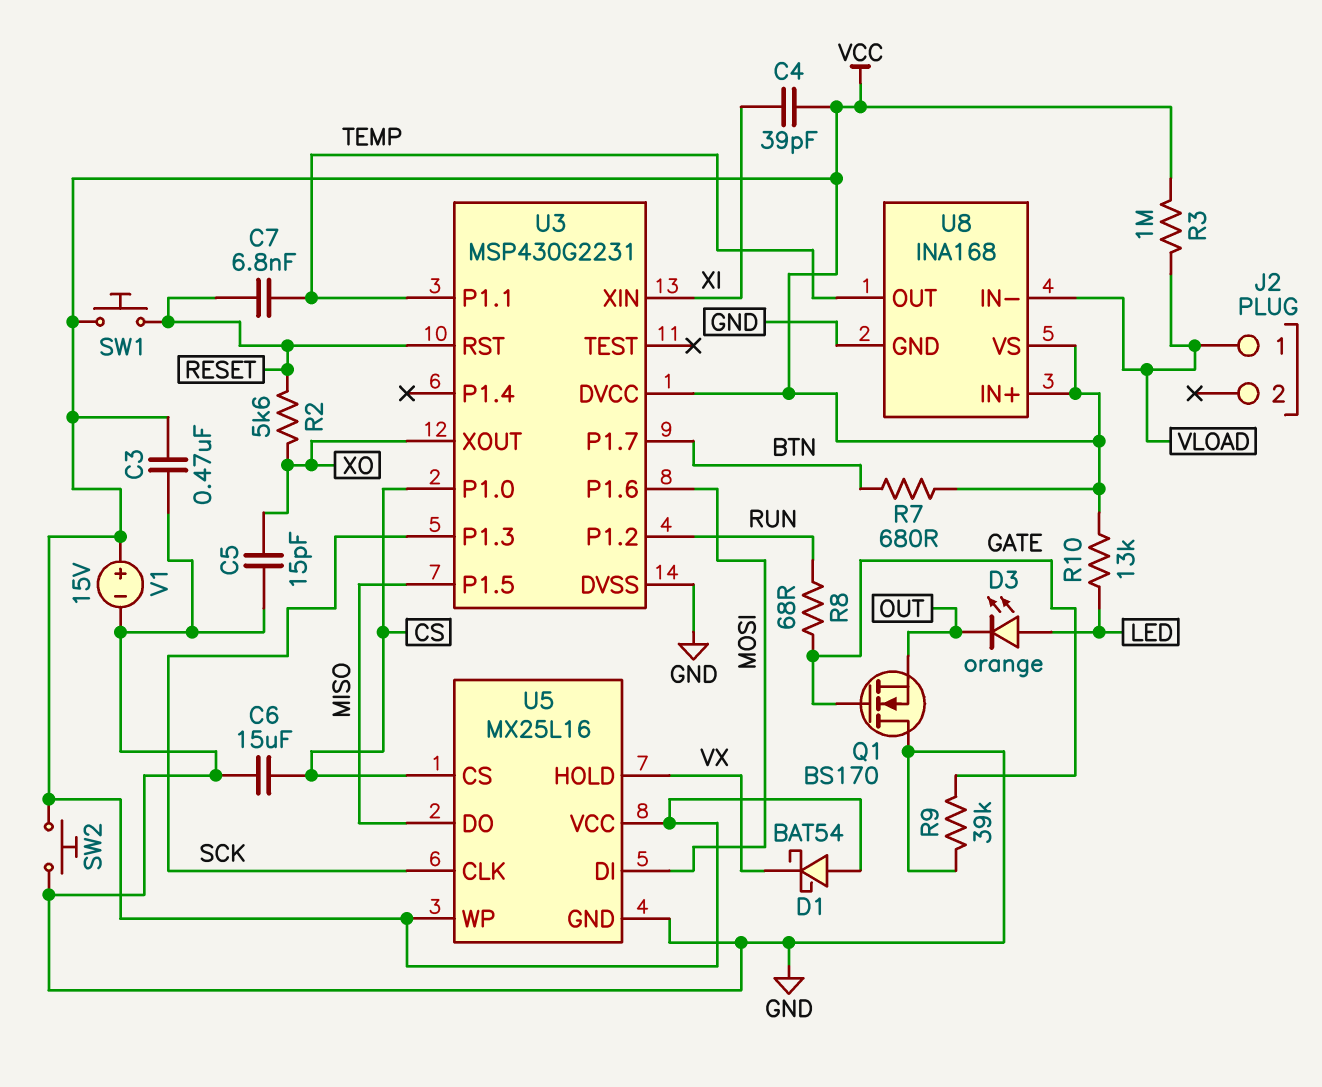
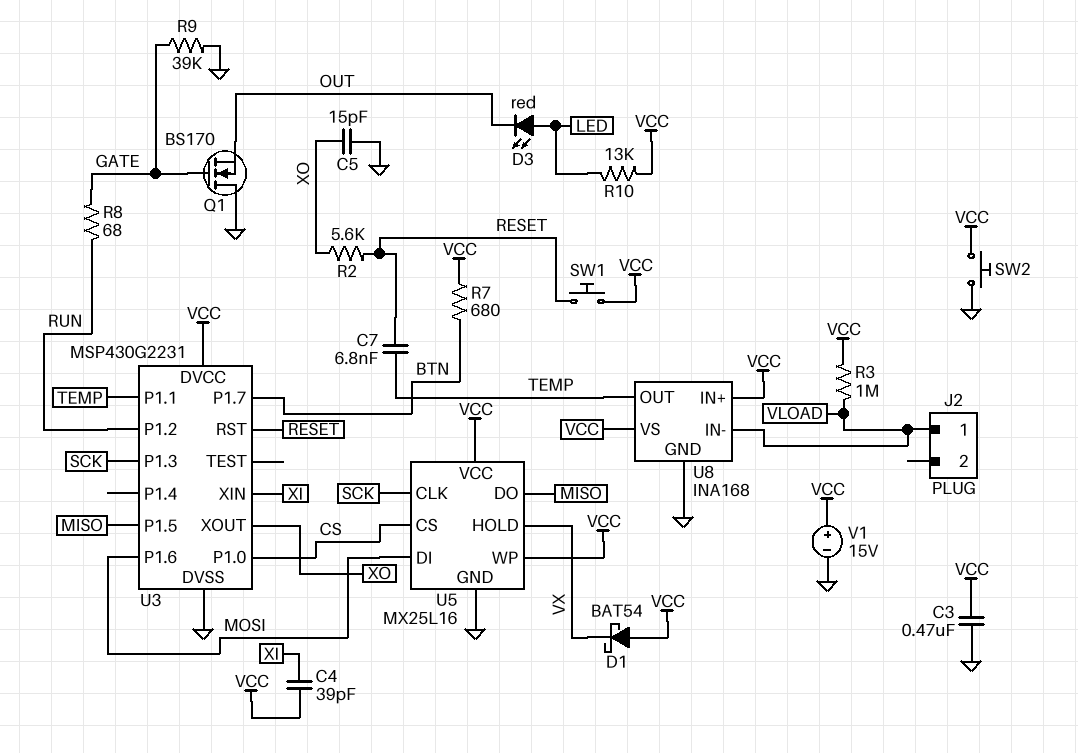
C6: 15uF (CS, GND) -> none
D3: LED orange (A LED, K OUT) -> LED red (A LED, K OUT)

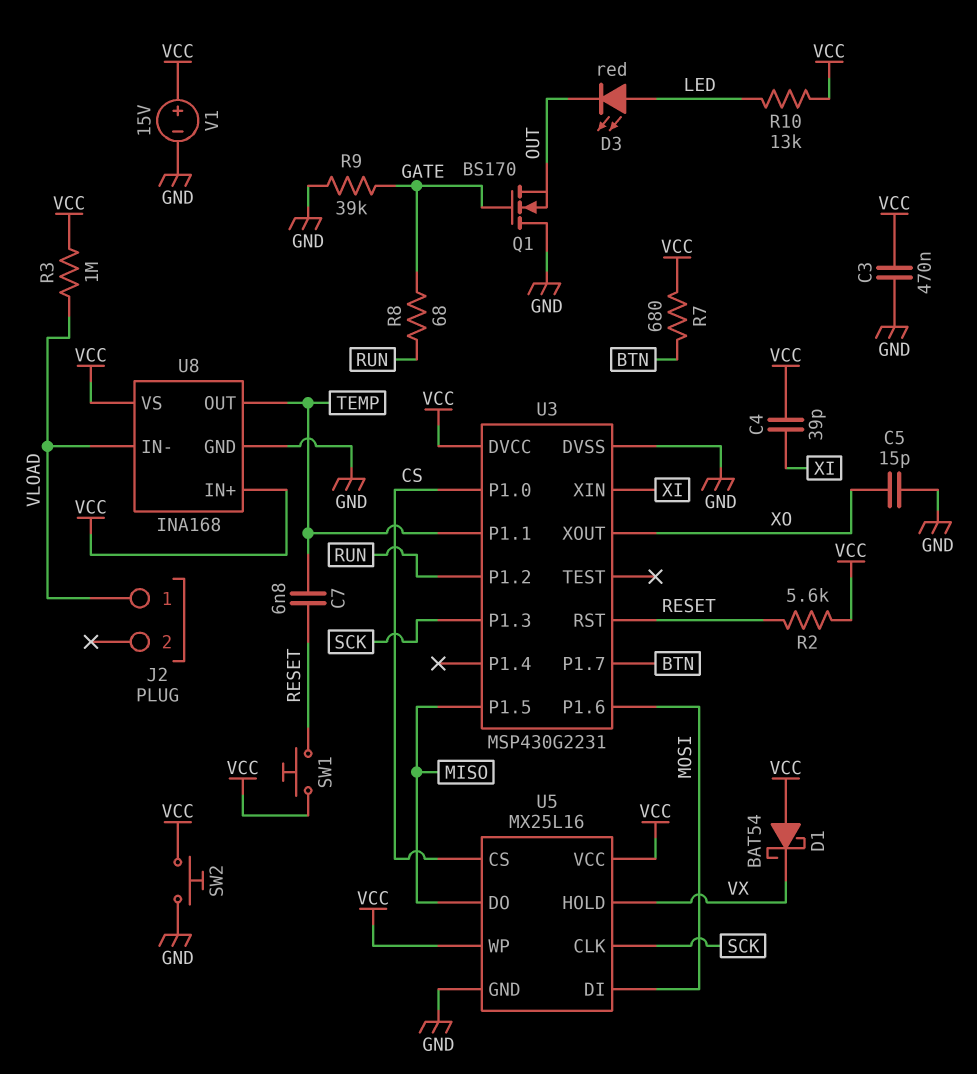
R2: 5.6k (RESET, XO) -> 5.6k (RESET, VCC)

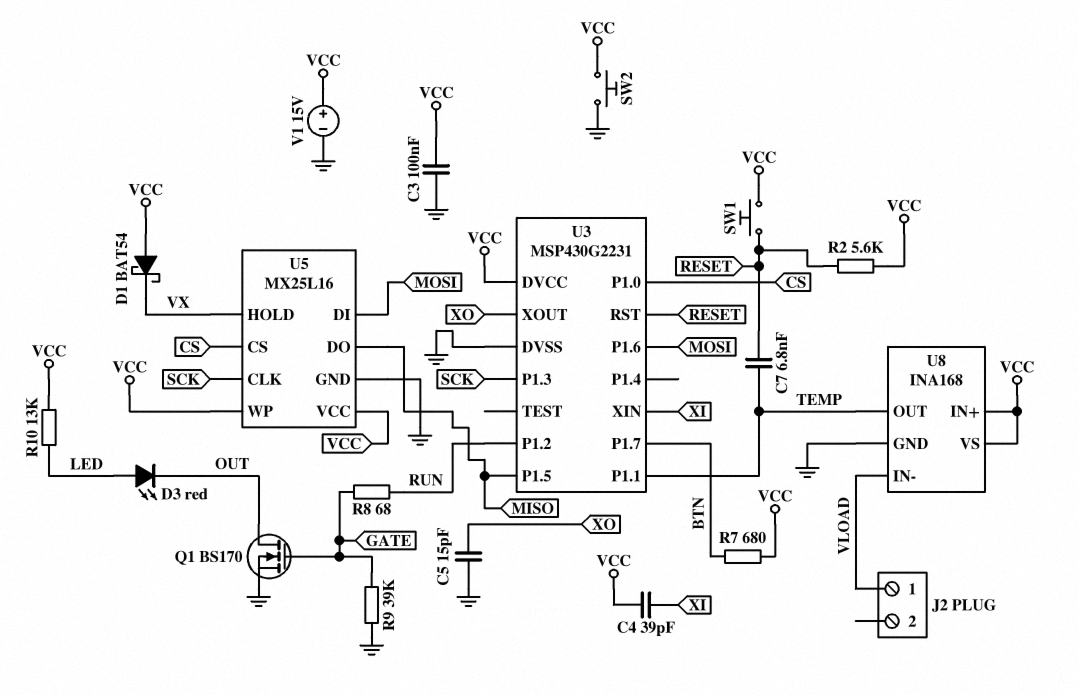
C3: 470nF (GND, VCC) -> 100nF (GND, VCC)
Q1: NMOS BS170 (G GATE, D GND, S OUT) -> NMOS BS170 (G GATE, D OUT, S GND)
R3: 1M (VCC, VLOAD) -> none

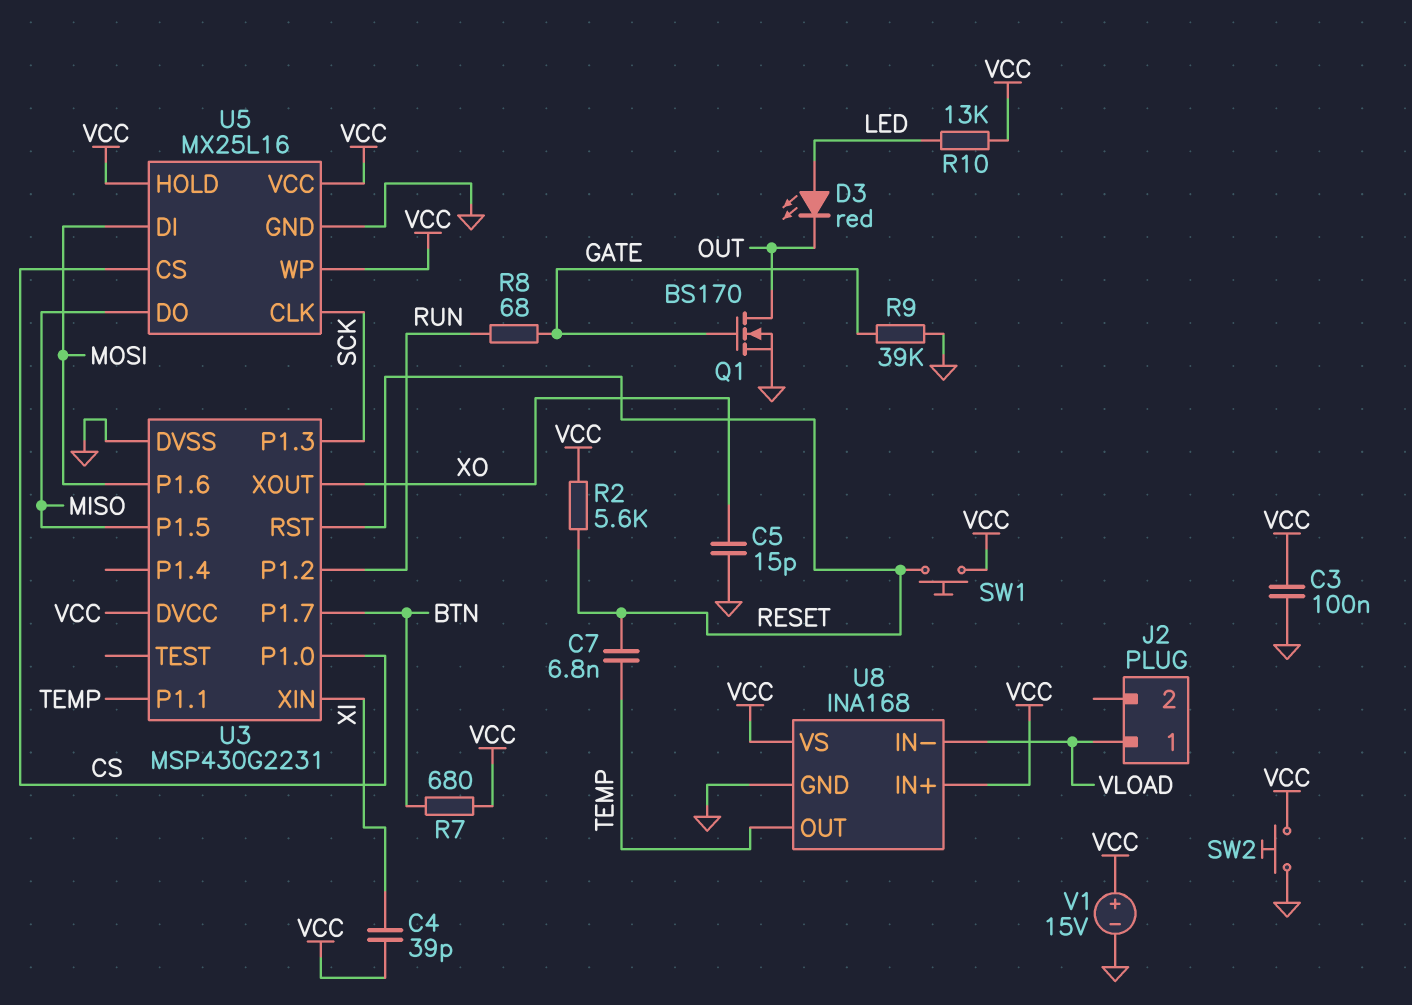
D1: schottky BAT54 (A VCC, K VX) -> none
U5 pin HOLD: VX -> VCC

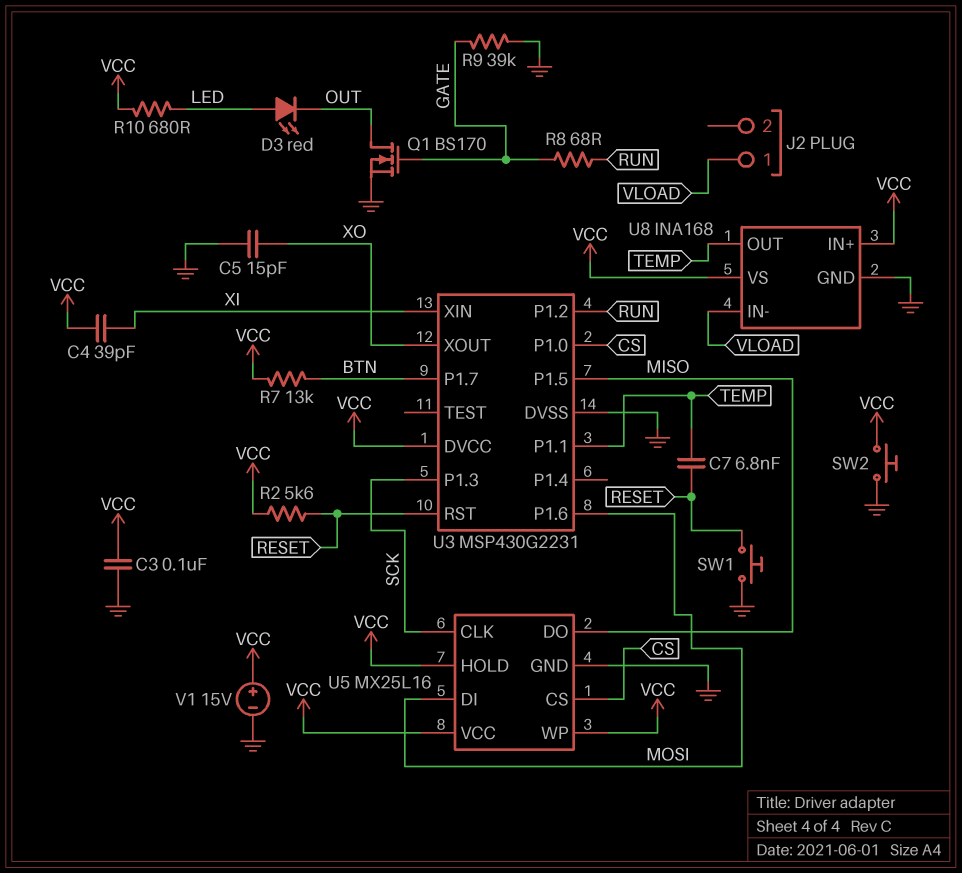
R7: 680 (BTN, VCC) -> 13k (BTN, VCC)
R10: 13k (LED, VCC) -> 680 (LED, VCC)
SW1: button (RESET, VCC) -> button (GND, RESET)

